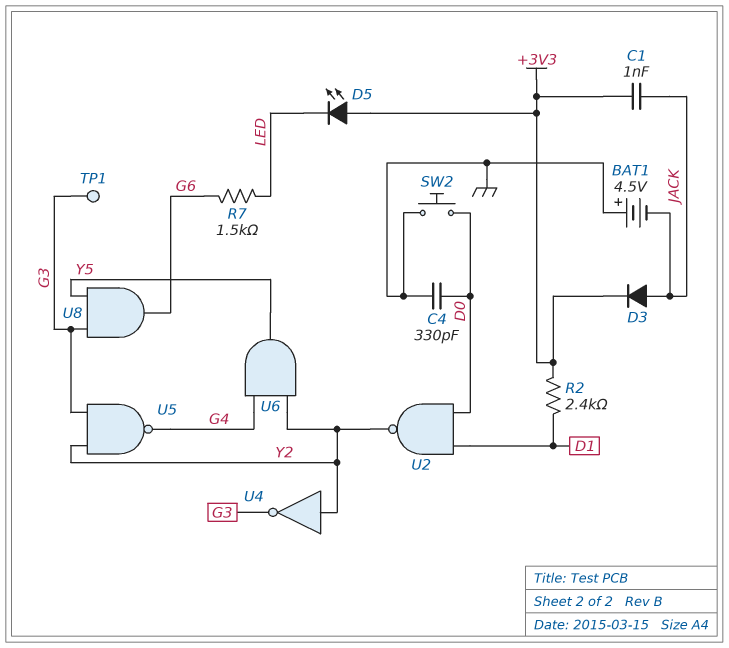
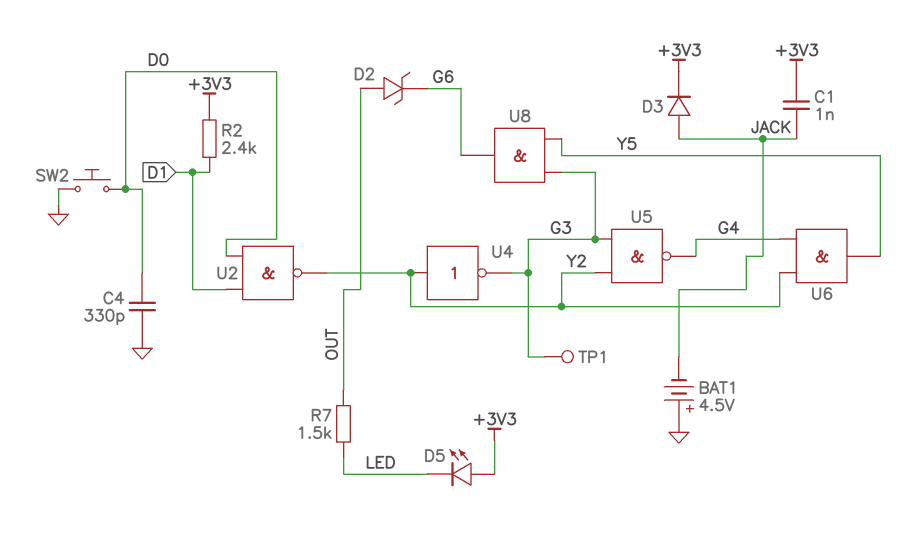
D2: none -> zener (A OUT, K G6)
R7: 1.5k (G6, LED) -> 1.5k (LED, OUT)

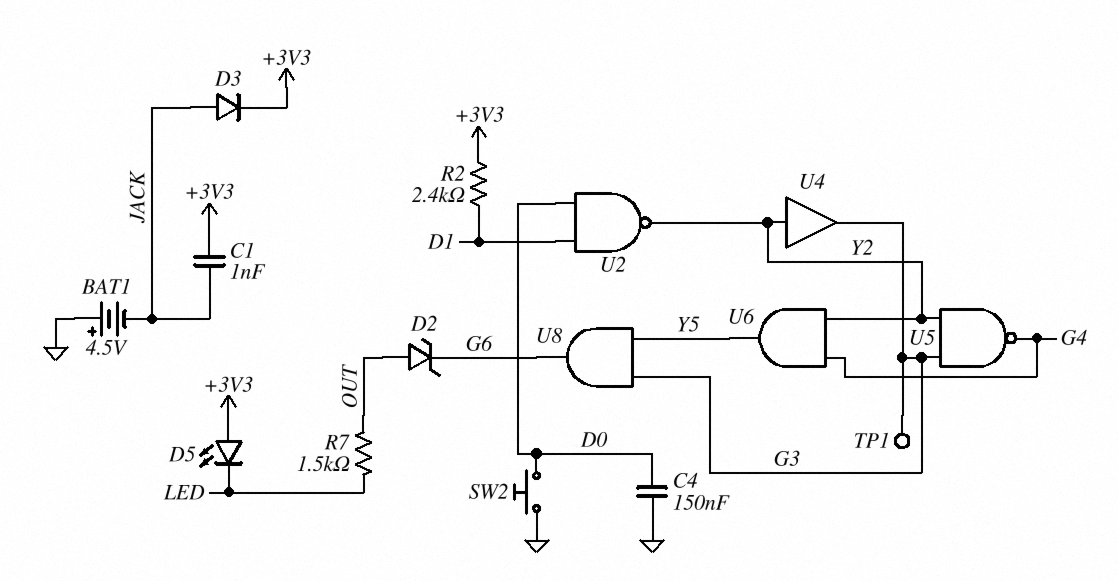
C4: 330pF (D0, GND) -> 150nF (D0, GND)
U4: NOT (in Y2, out G3) -> buffer (in Y2, out G3)

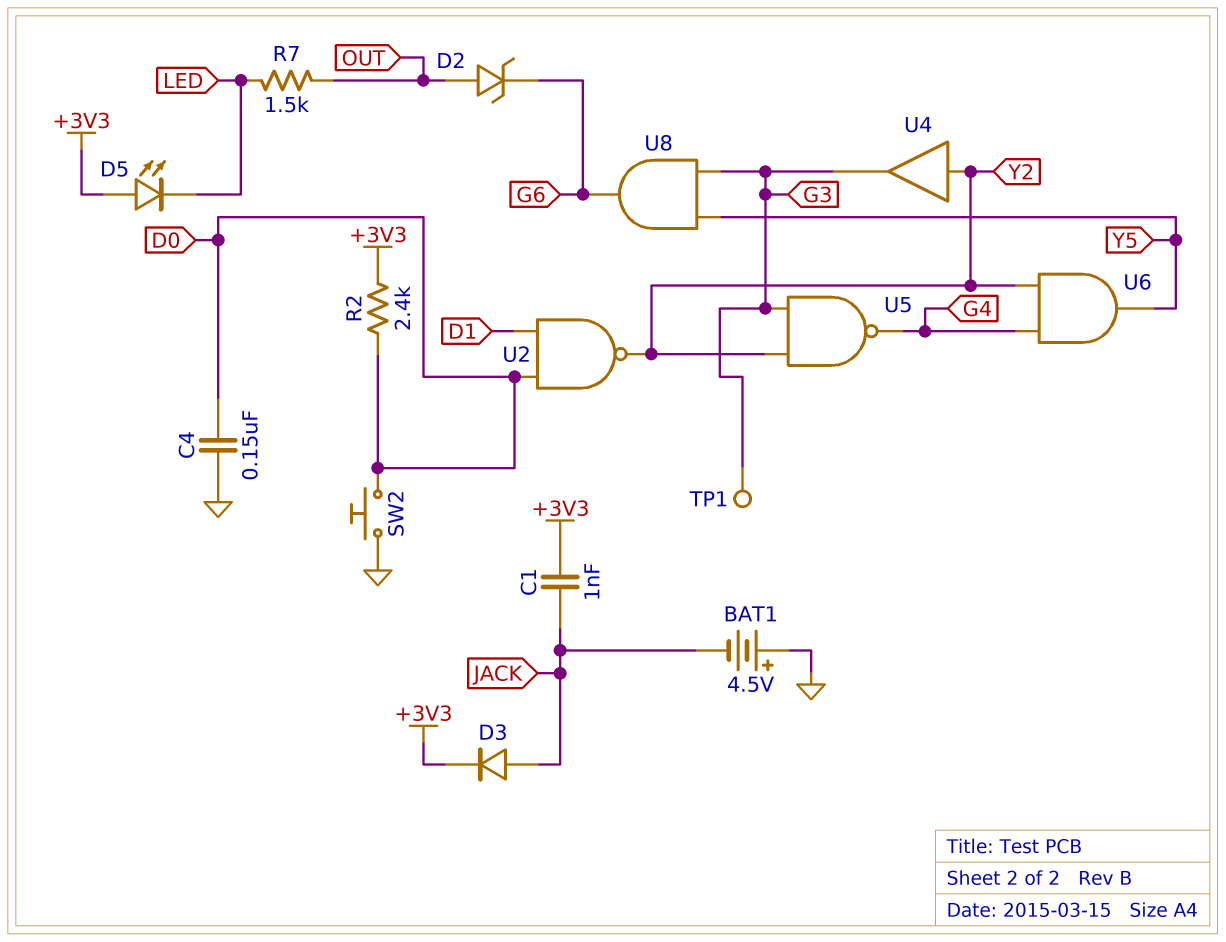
R2: 2.4k (+3V3, D1) -> 2.4k (+3V3, D0)

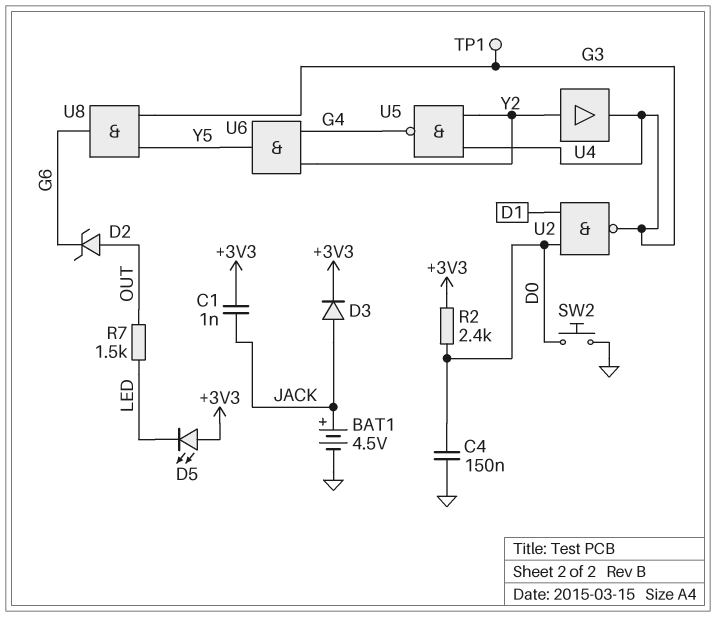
BAT1: 4.5V (plus GND, minus JACK) -> 4.5V (plus JACK, minus GND)
U2: NAND (in D0, in D1, out Y2) -> NAND (in D0, in D1, out G3)

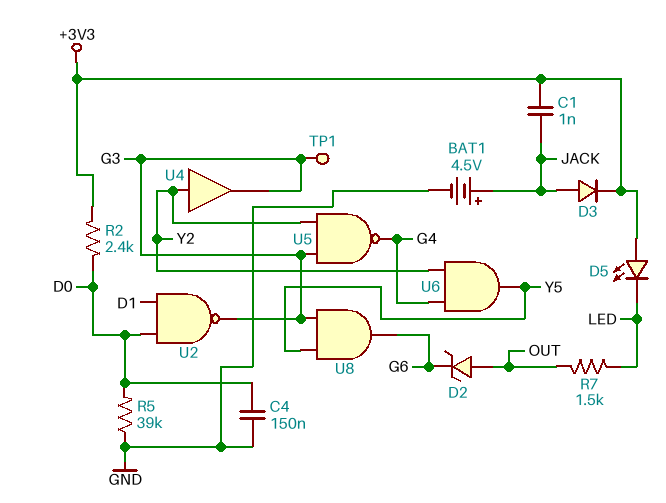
R5: none -> 39k (D0, GND)
SW2: button (D0, GND) -> none

